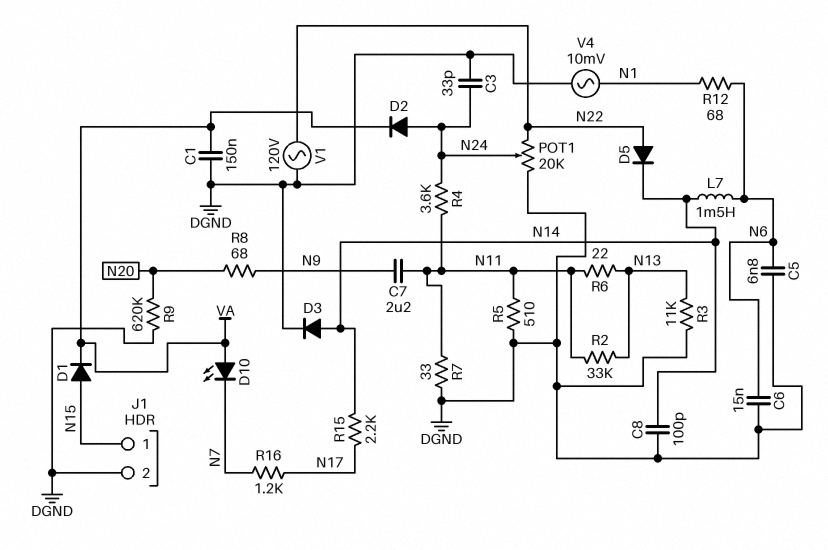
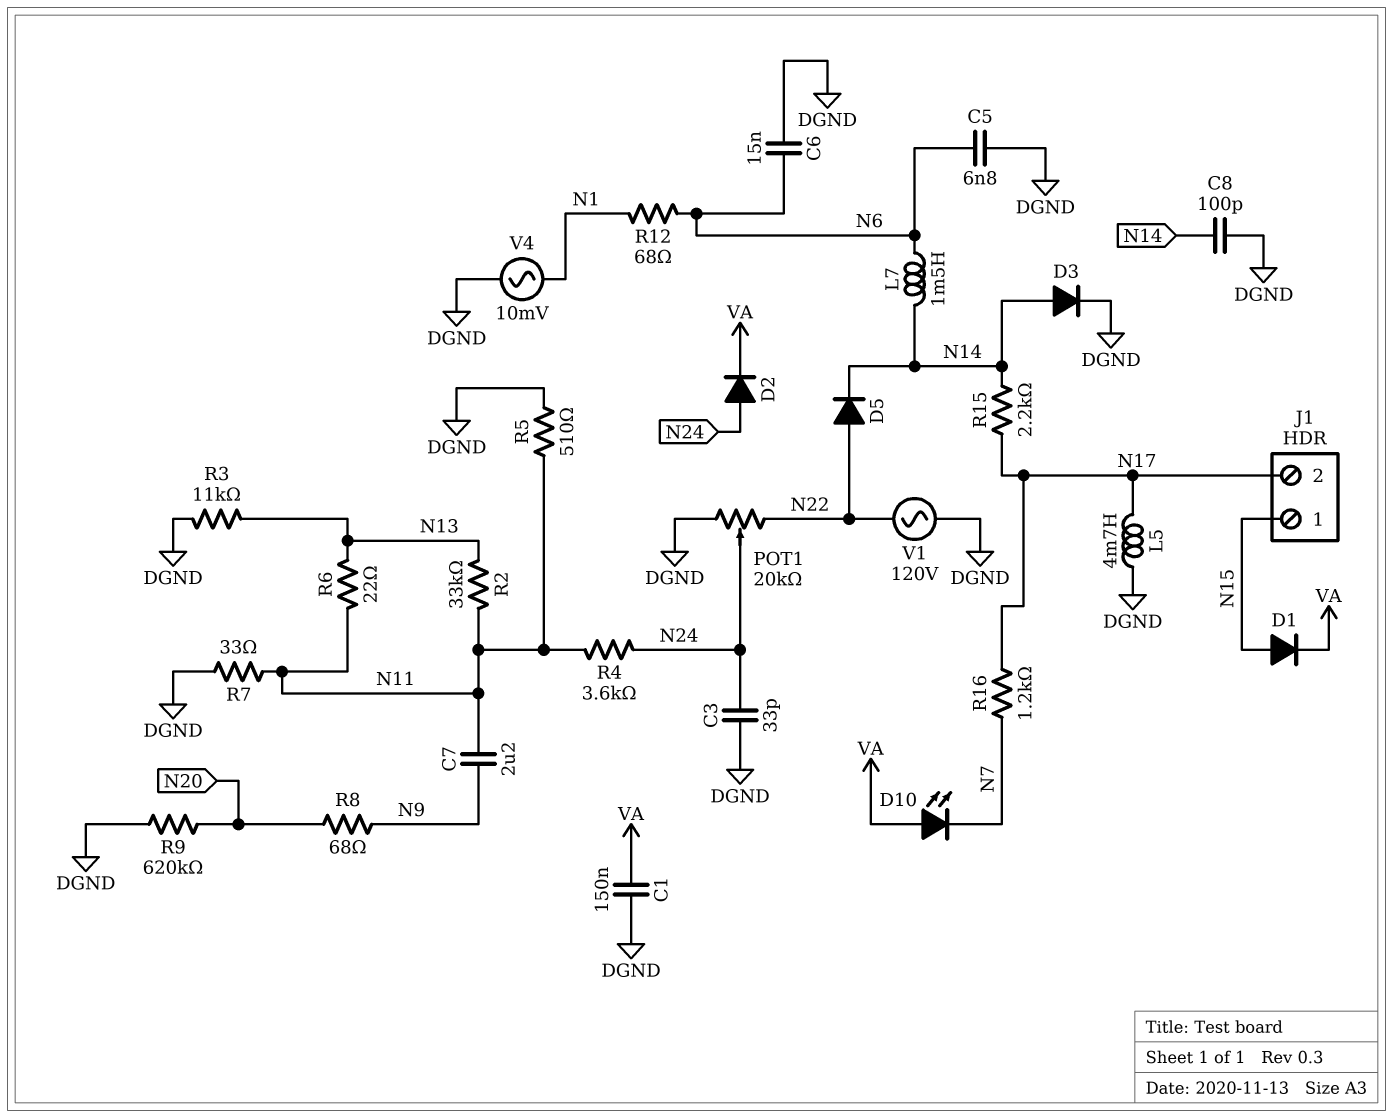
J1 pin 2: DGND -> N17
L5: none -> 4.7mH (DGND, N17)

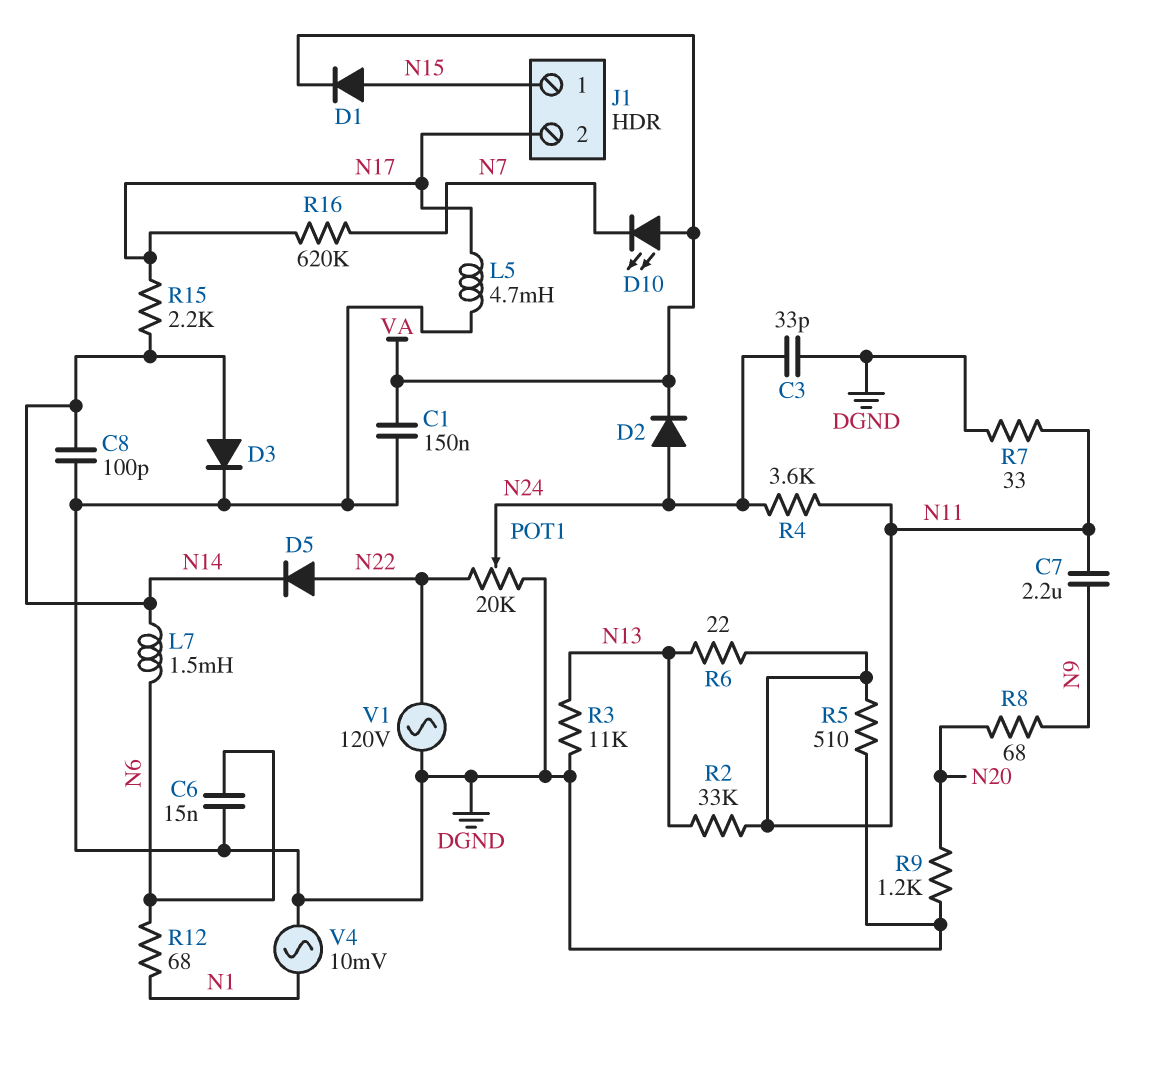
C5: 6.8nF (DGND, N6) -> none
R9: 620k (DGND, N20) -> 1.2k (DGND, N20)
R16: 1.2k (N7, N17) -> 620k (N7, N17)

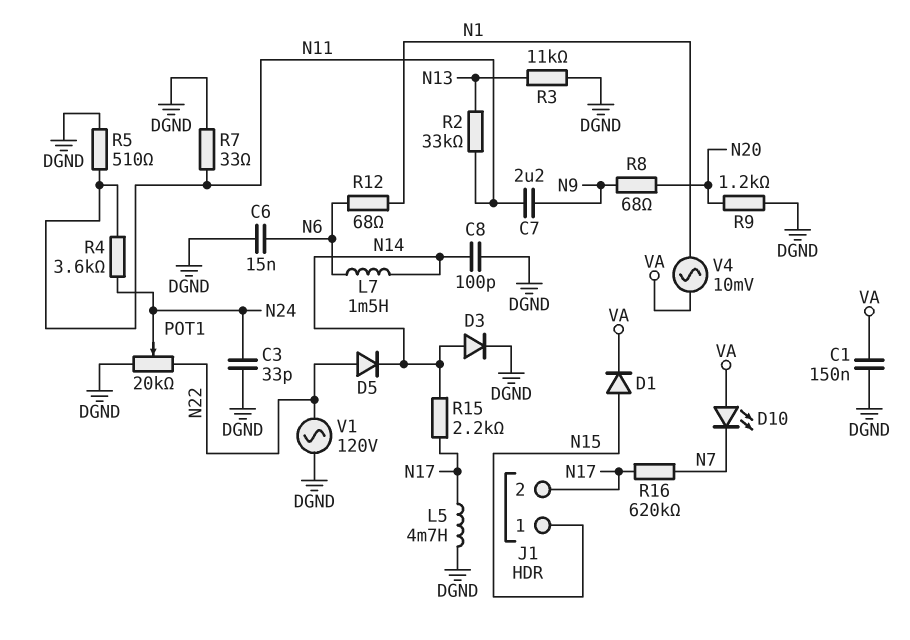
D2: diode (A N24, K VA) -> none
R6: 22 (N11, N13) -> none
V4: AC 10mV (DGND, N1) -> AC 10mV (N1, VA)

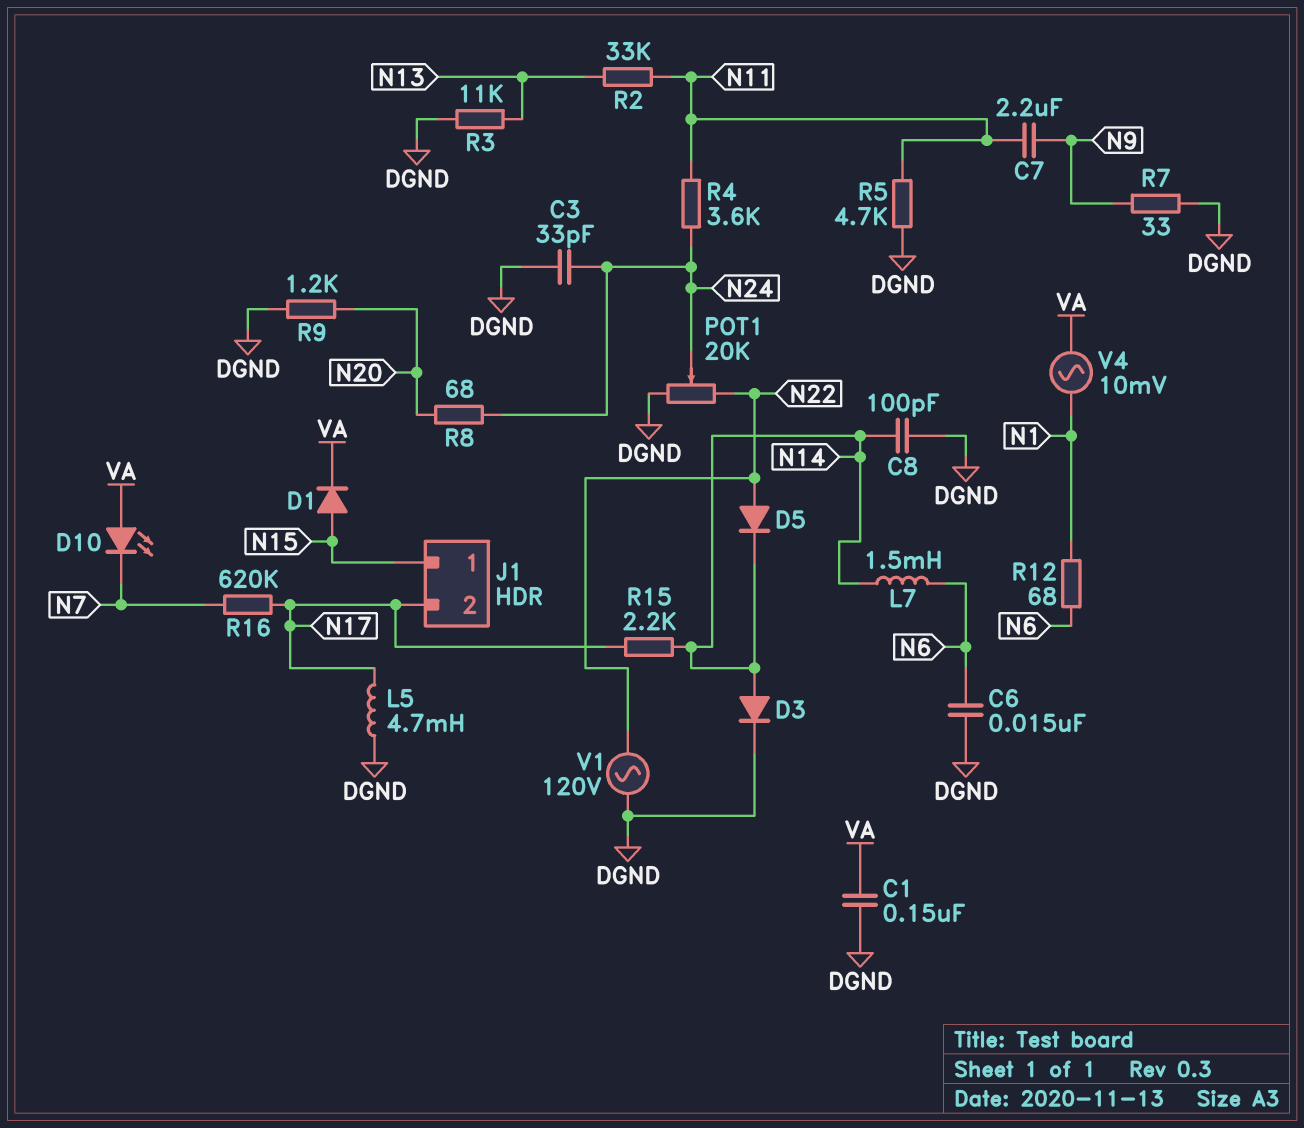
R5: 510 (DGND, N11) -> 4.7k (DGND, N11)
R7: 33 (DGND, N11) -> 33 (DGND, N9)
R8: 68 (N9, N20) -> 68 (N20, N24)

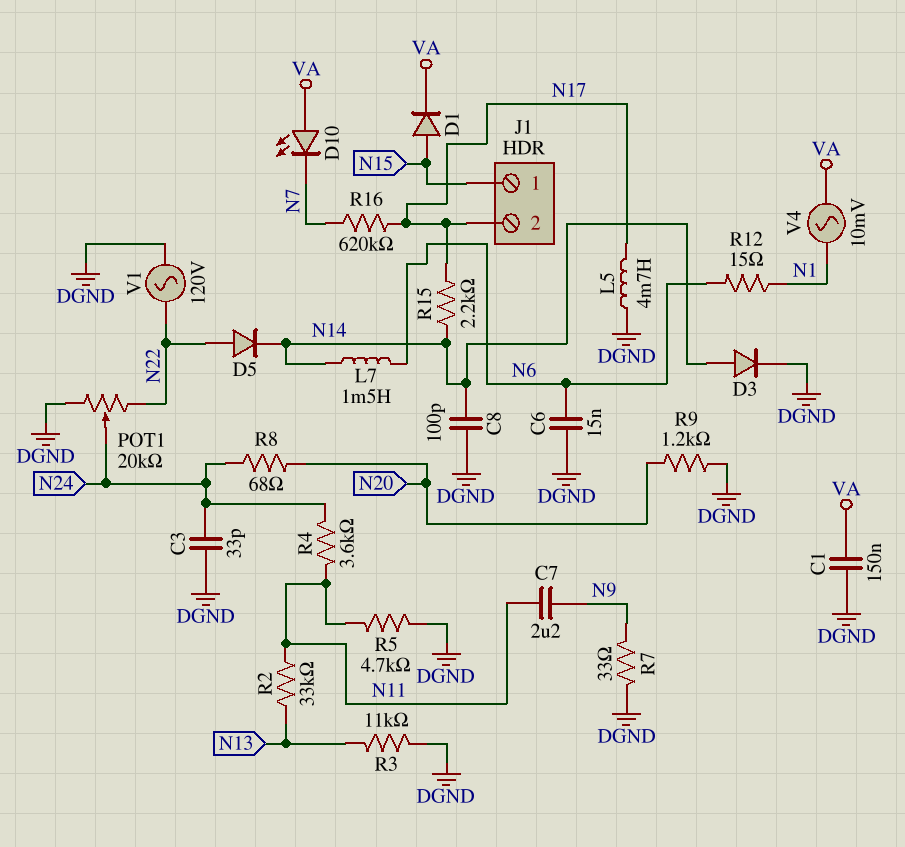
R12: 68 (N1, N6) -> 15 (N1, N6)

